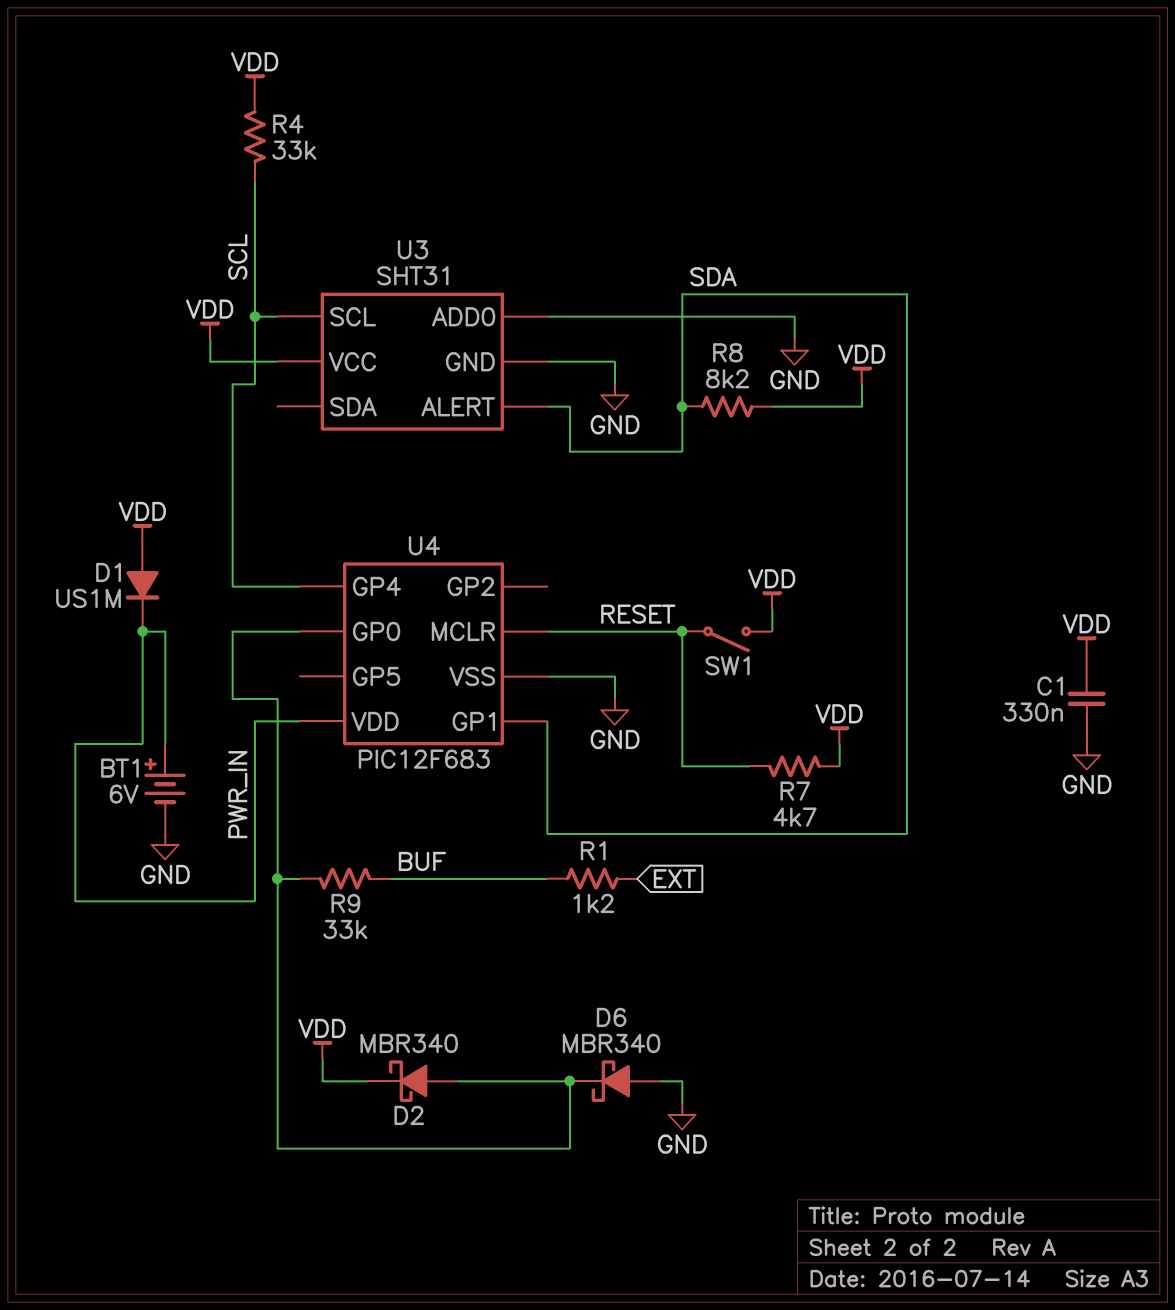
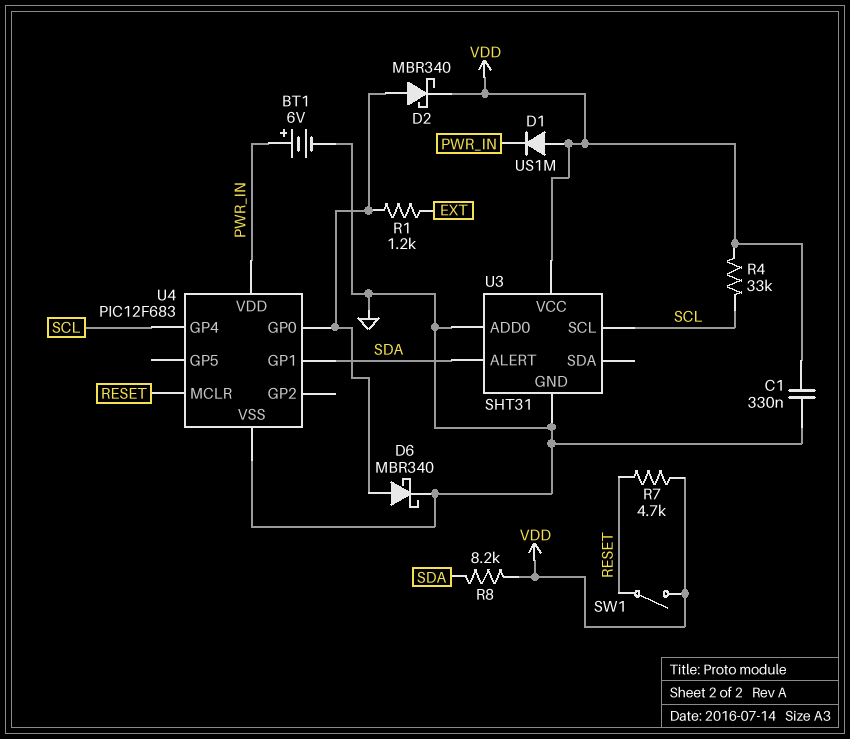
D6: schottky MBR340 (A GND, K U4/GP0) -> schottky MBR340 (A U4/GP0, K GND)
R1: 1.2k (BUF, EXT) -> 1.2k (EXT, U4/GP0)
R9: 33k (BUF, U4/GP0) -> none

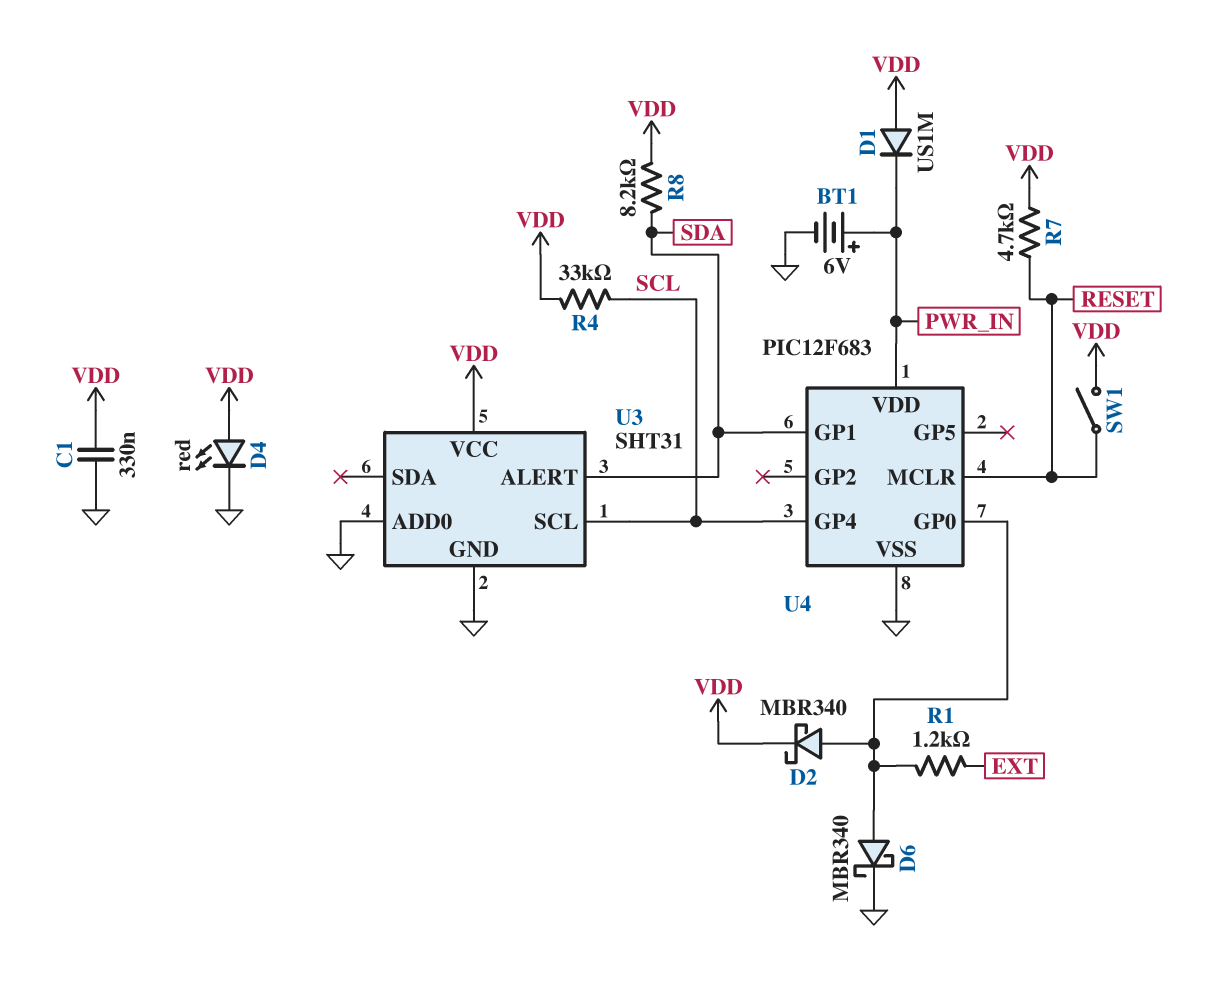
D4: none -> LED red (A VDD, K GND)

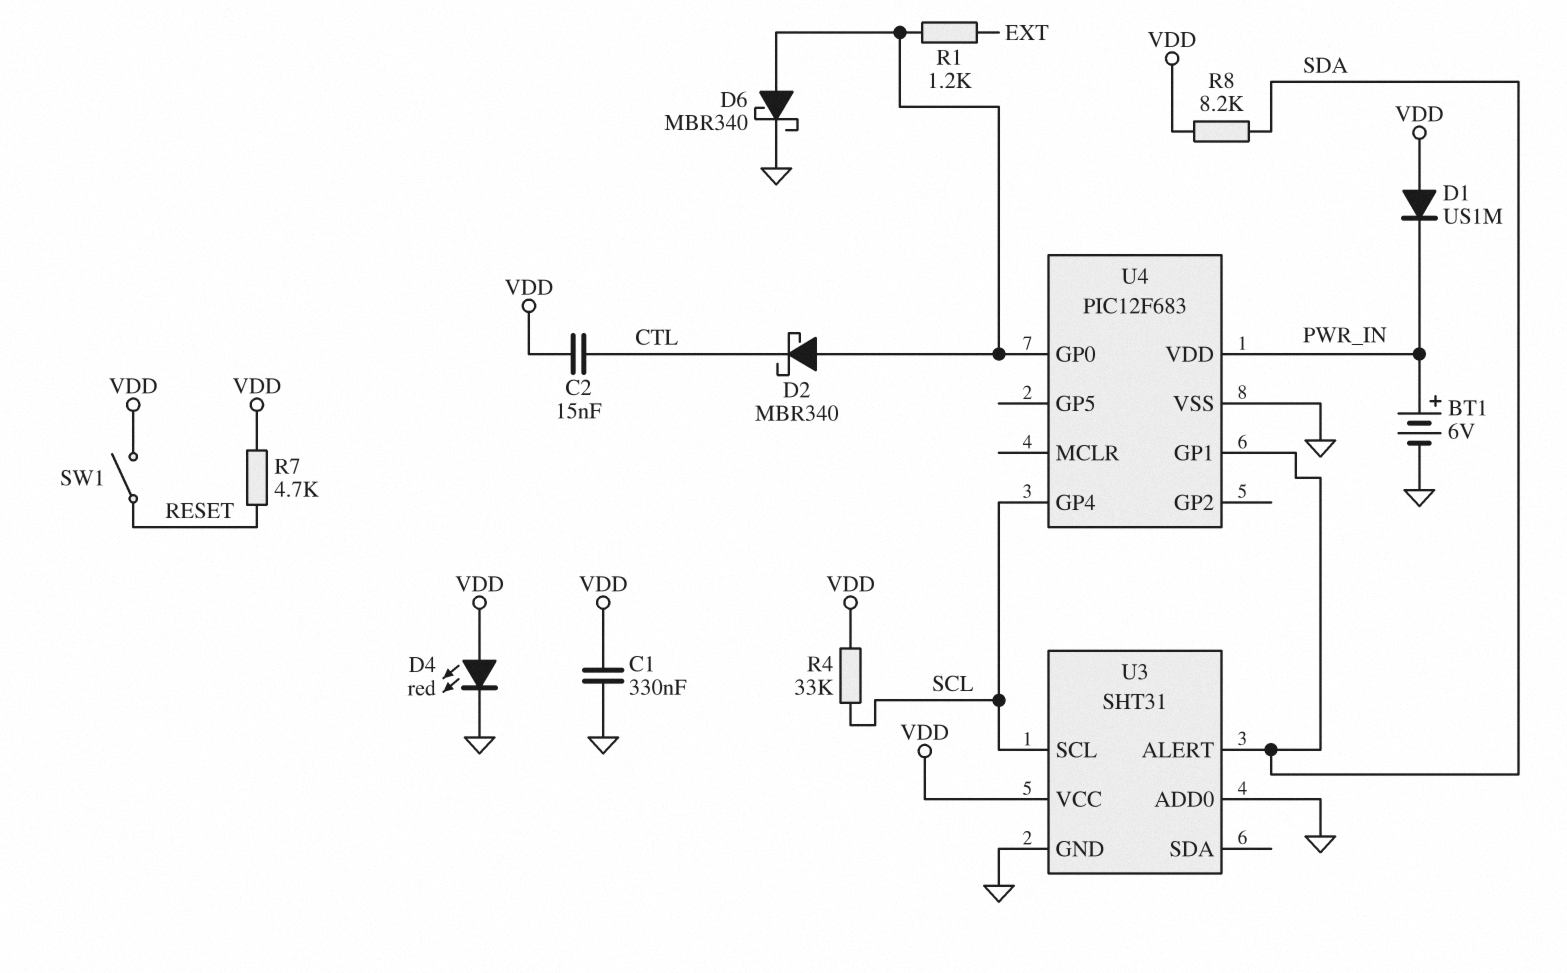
C2: none -> 15nF (CTL, VDD)
D2: schottky MBR340 (A U4/GP0, K VDD) -> schottky MBR340 (A U4/GP0, K CTL)
U4 pin MCLR: RESET -> none

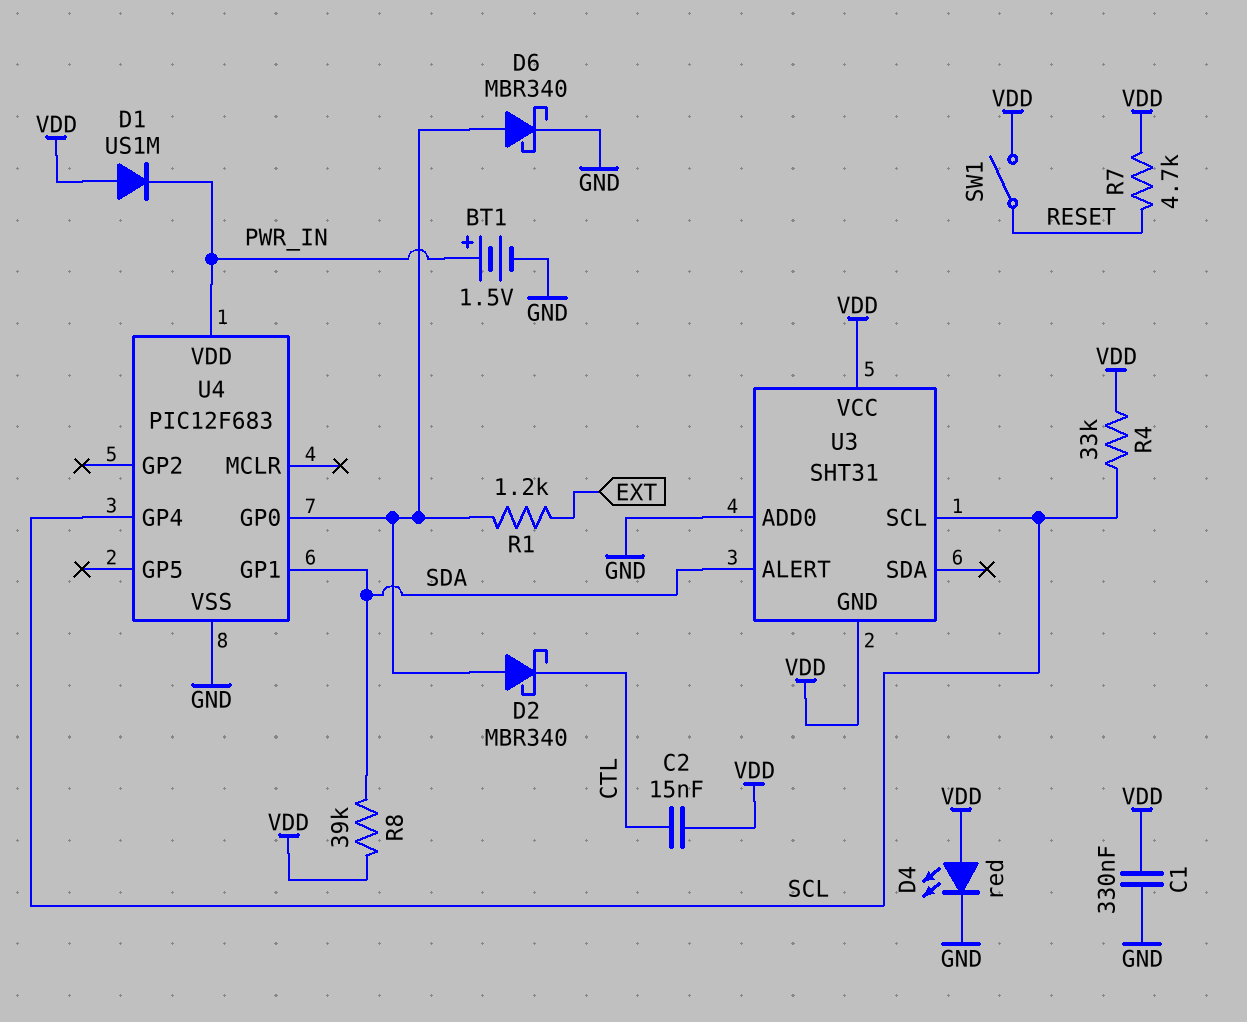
BT1: 6V (plus PWR_IN, minus GND) -> 1.5V (plus PWR_IN, minus GND)
R8: 8.2k (SDA, VDD) -> 39k (SDA, VDD)
U3 pin GND: GND -> VDD

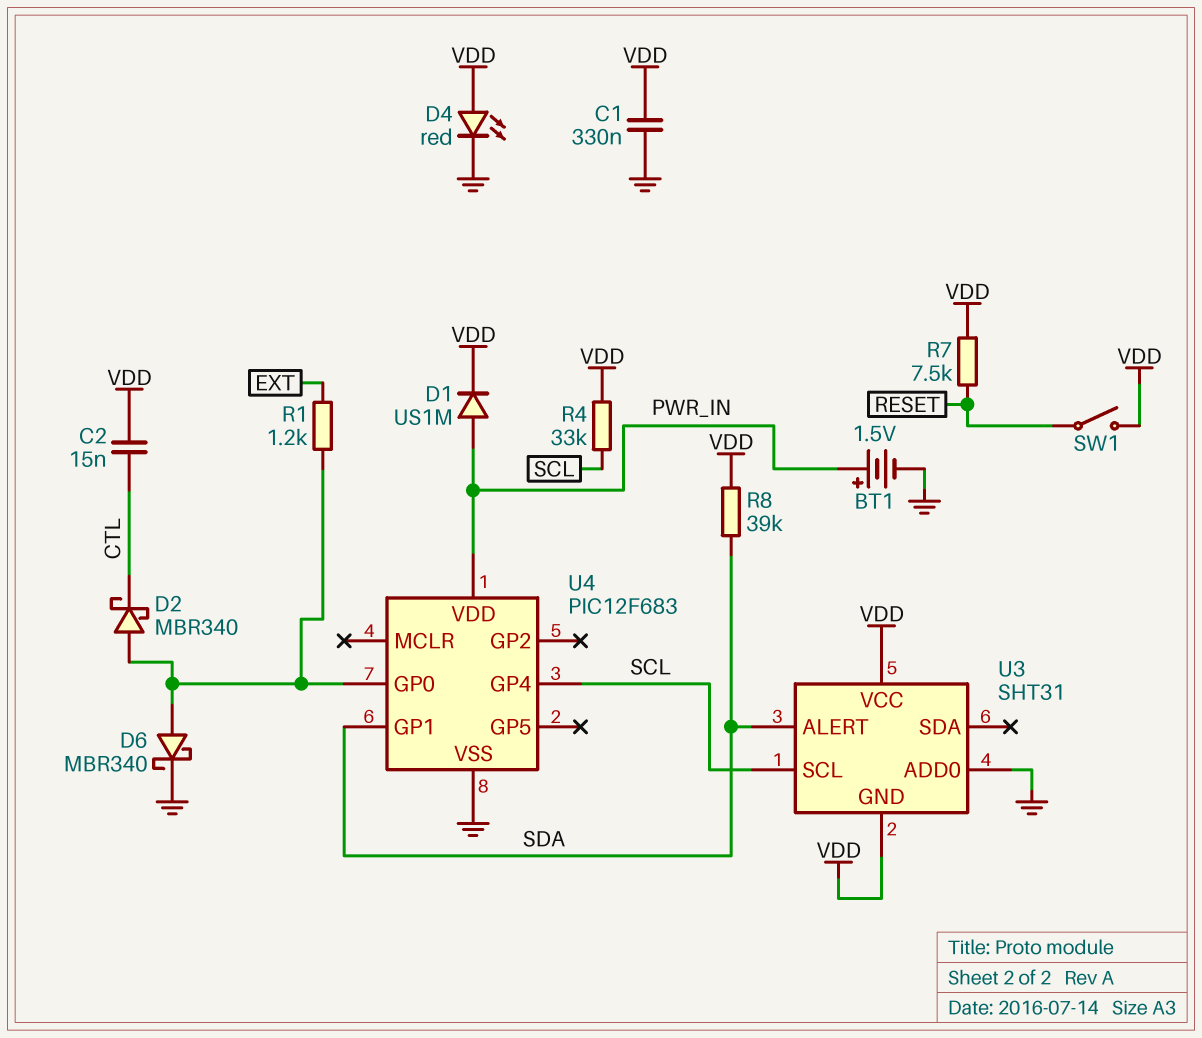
D1: diode US1M (A VDD, K PWR_IN) -> diode US1M (A PWR_IN, K VDD)
R7: 4.7k (RESET, VDD) -> 7.5k (RESET, VDD)

